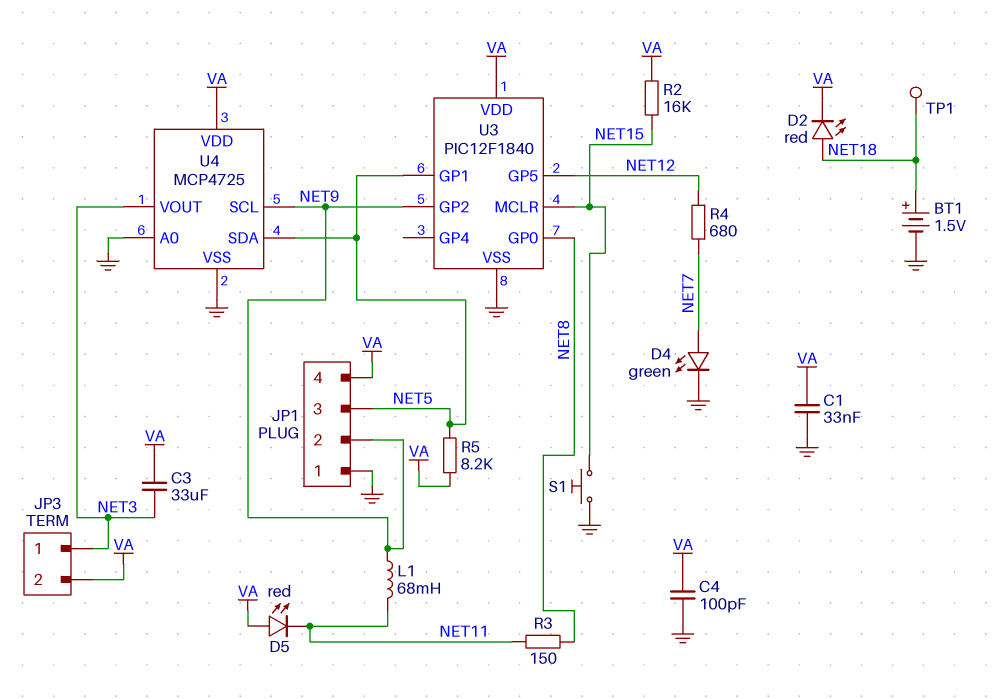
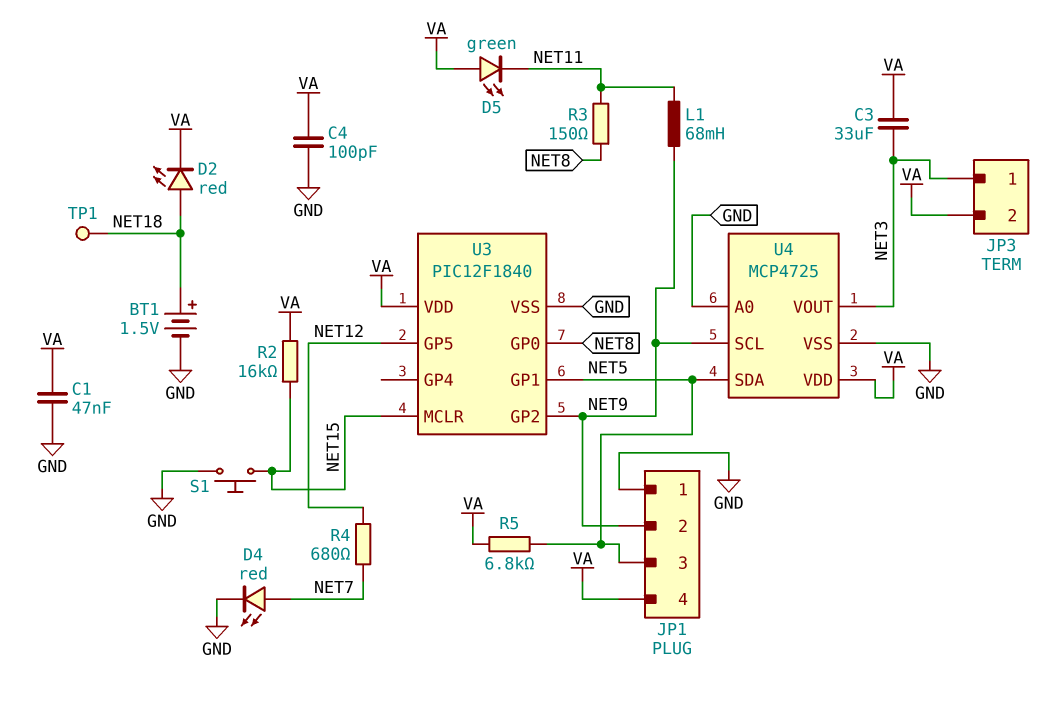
C1: 33nF (GND, VA) -> 47nF (GND, VA)
D4: LED green (A NET7, K GND) -> LED red (A NET7, K GND)
D5: LED red (A VA, K NET11) -> LED green (A VA, K NET11)
R5: 8.2k (NET5, VA) -> 6.8k (NET5, VA)

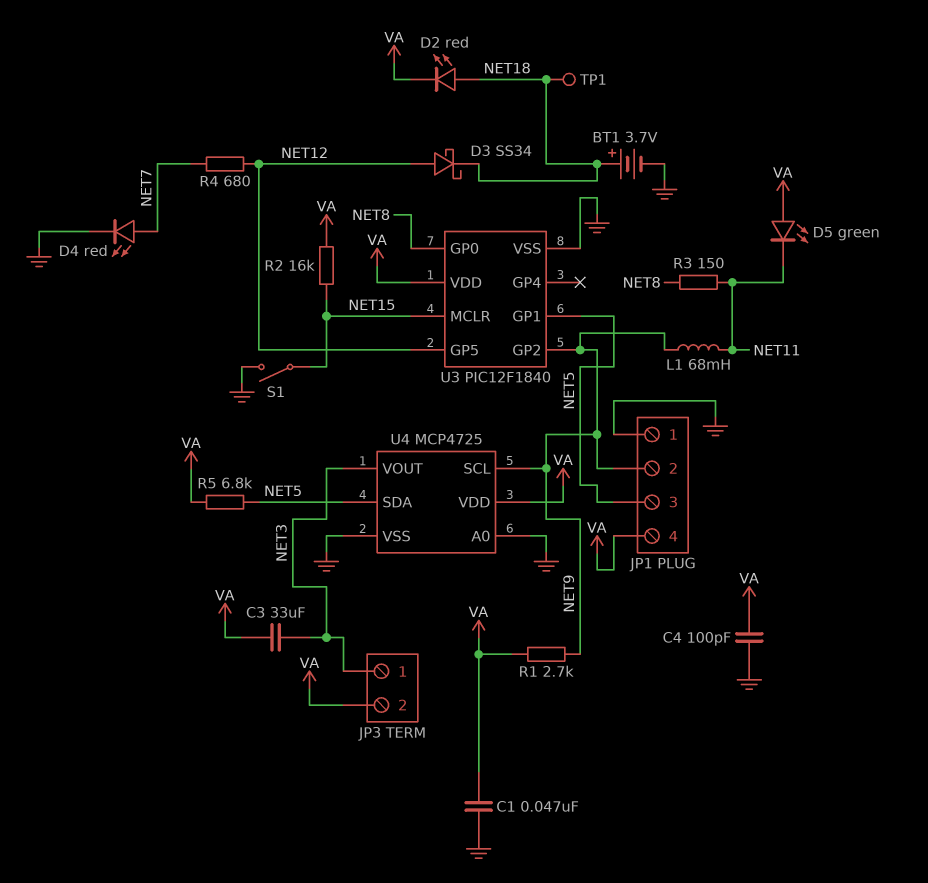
BT1: 1.5V (plus NET18, minus GND) -> 3.7V (plus NET18, minus GND)
D3: none -> schottky SS34 (A NET12, K NET18)
R1: none -> 2.7k (NET9, VA)
S1: button (GND, NET15) -> switch (GND, NET15)

